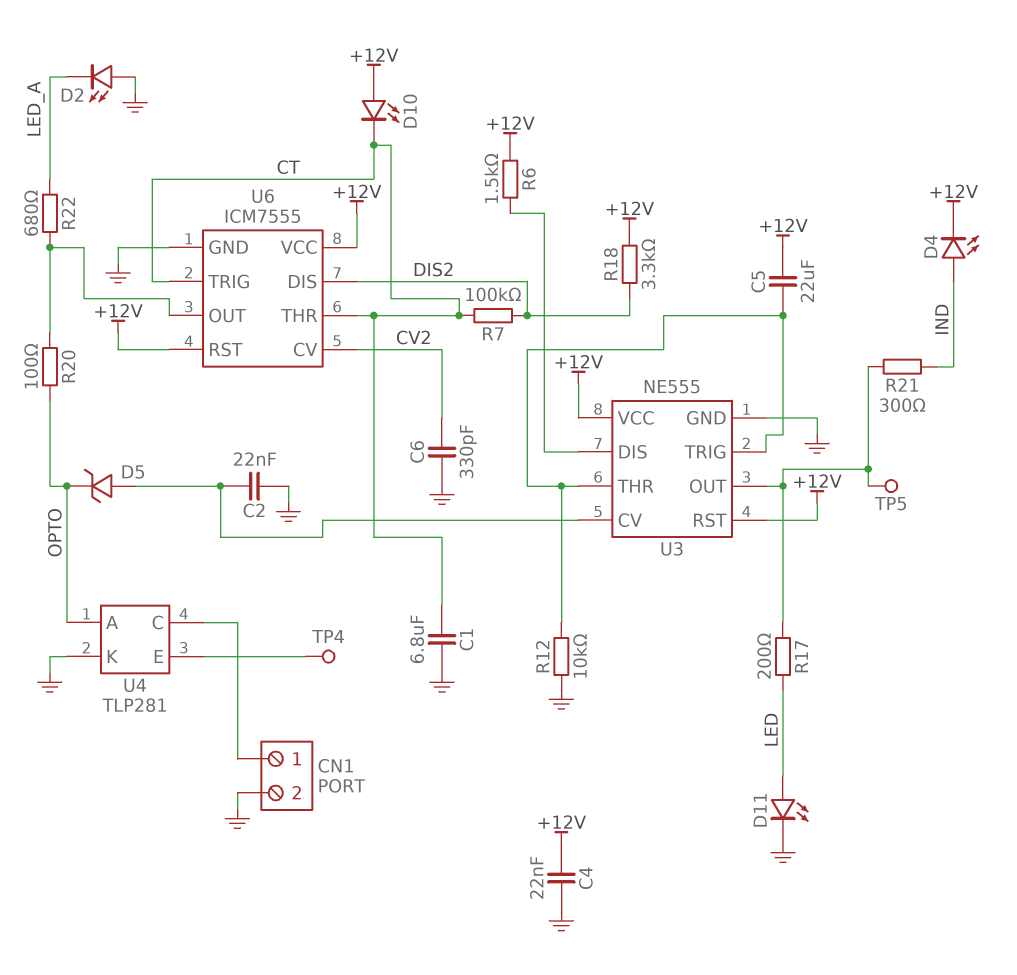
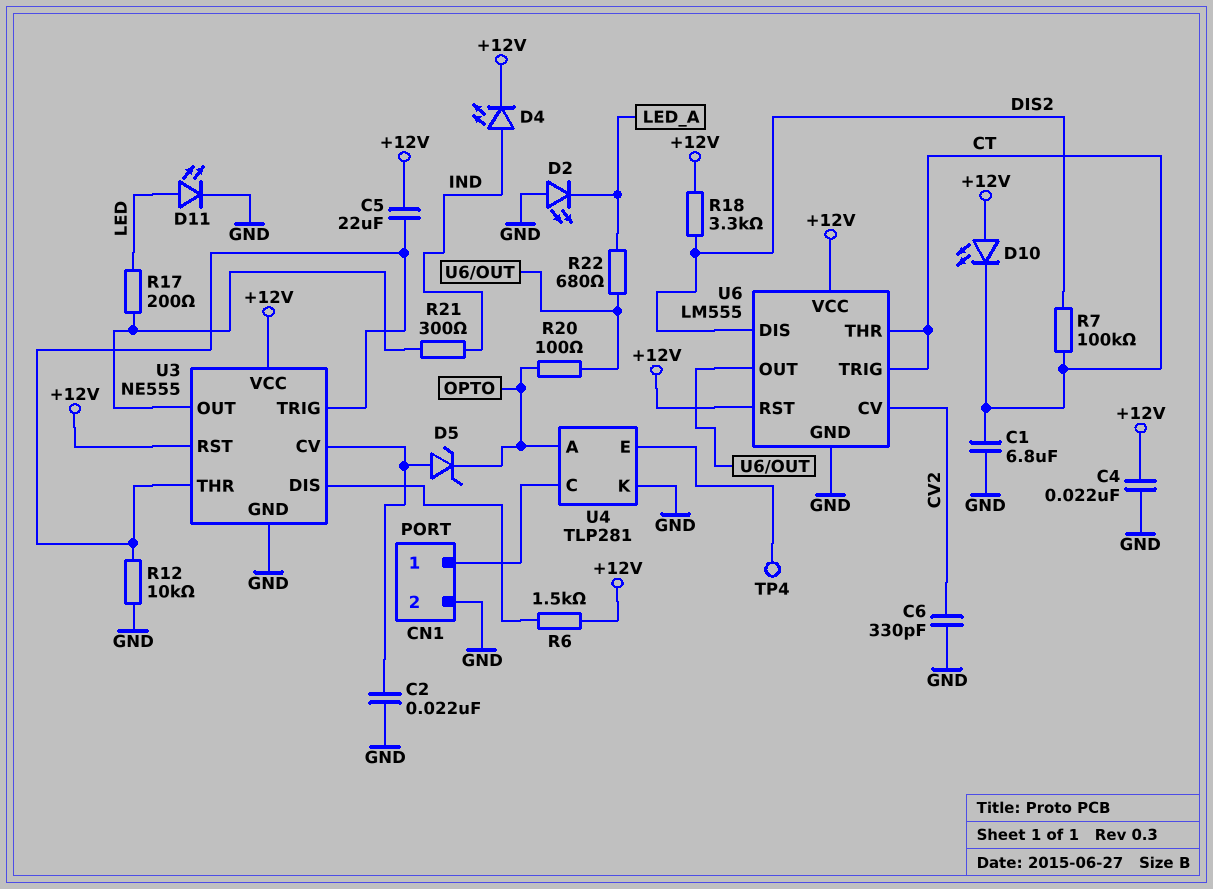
TP5: test point (U3/OUT) -> none
U6: ICM7555 -> LM555

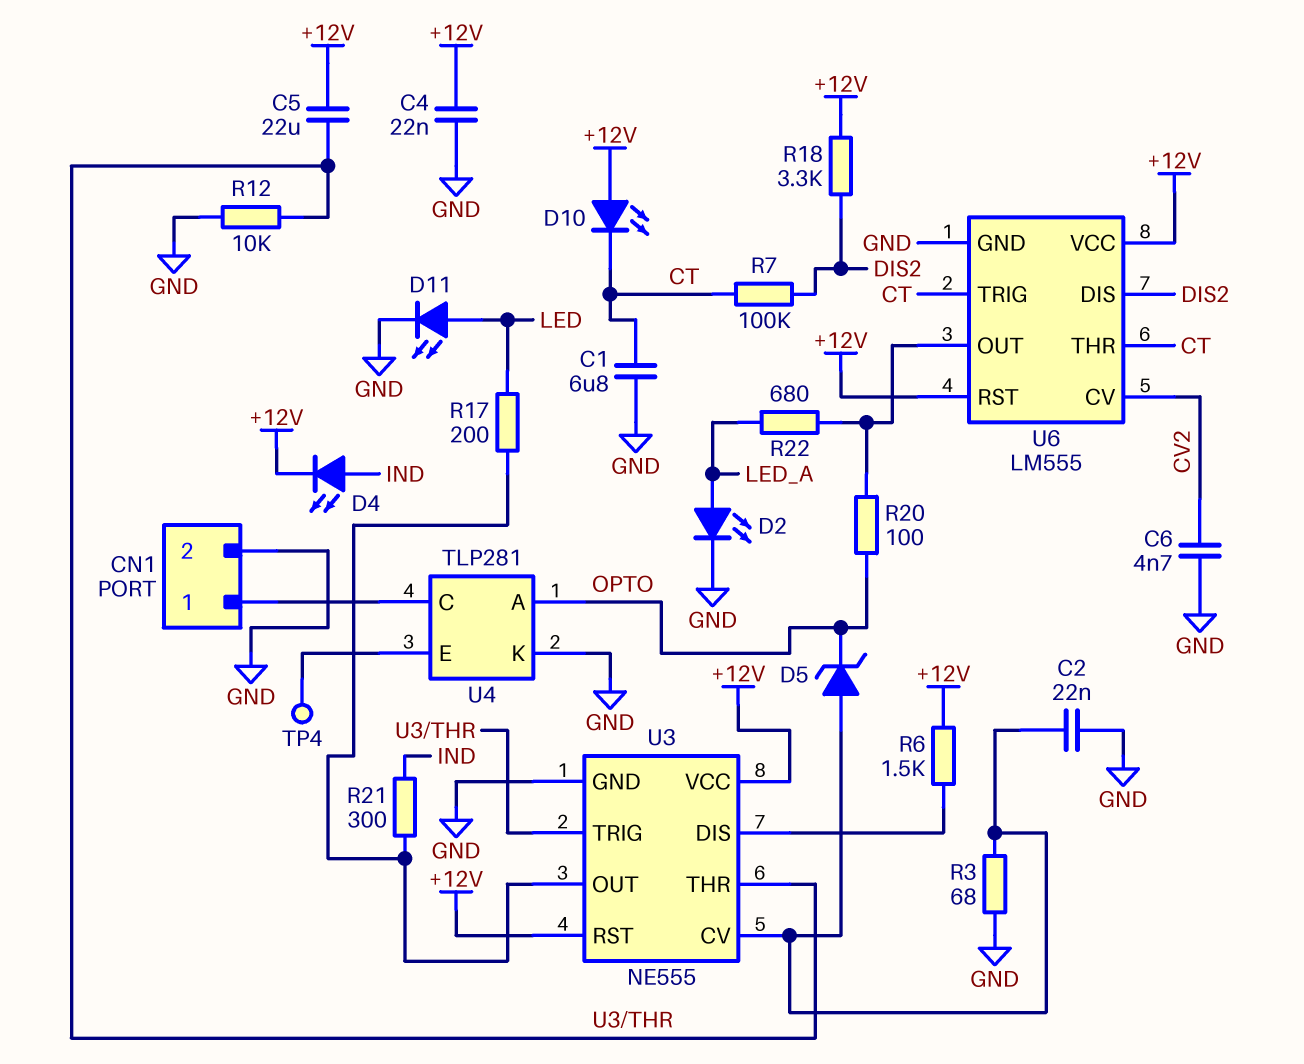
C6: 330pF (CV2, GND) -> 4.7nF (CV2, GND)
D2: LED (A GND, K LED_A) -> LED (A LED_A, K GND)
R3: none -> 68 (GND, U3/CV)

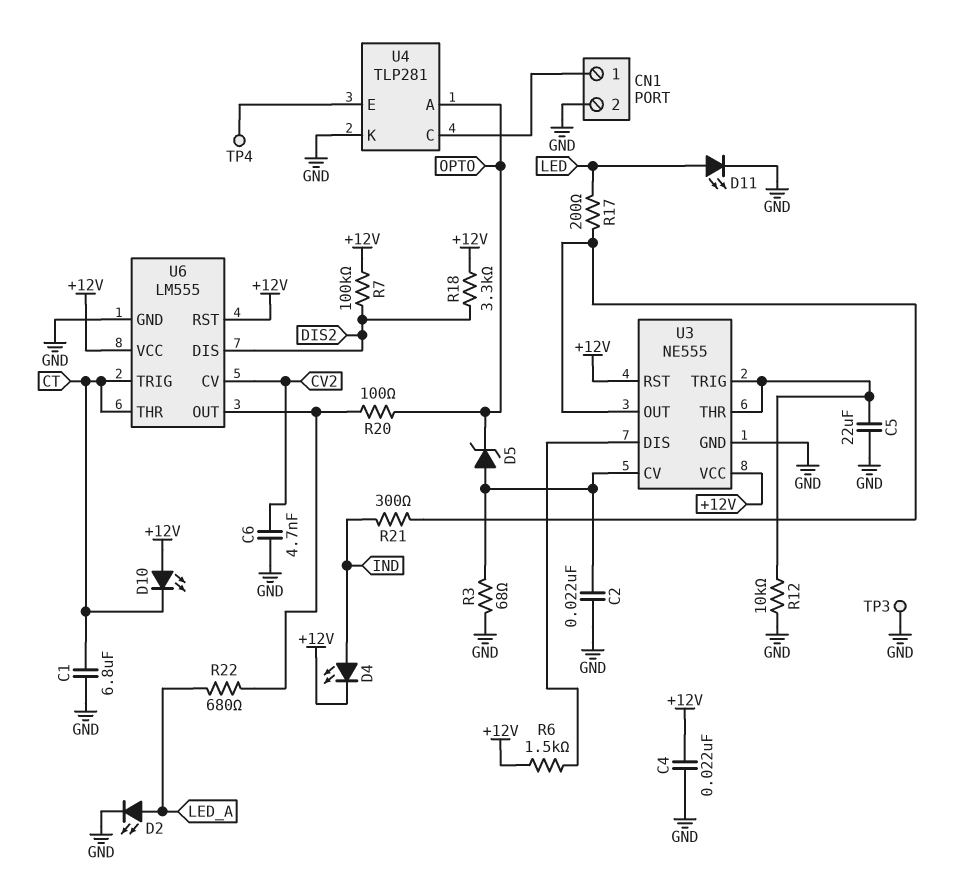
C5: 22uF (+12V, U3/THR) -> 22uF (GND, U3/THR)
R7: 100k (CT, DIS2) -> 100k (+12V, DIS2)
TP3: none -> test point (GND)

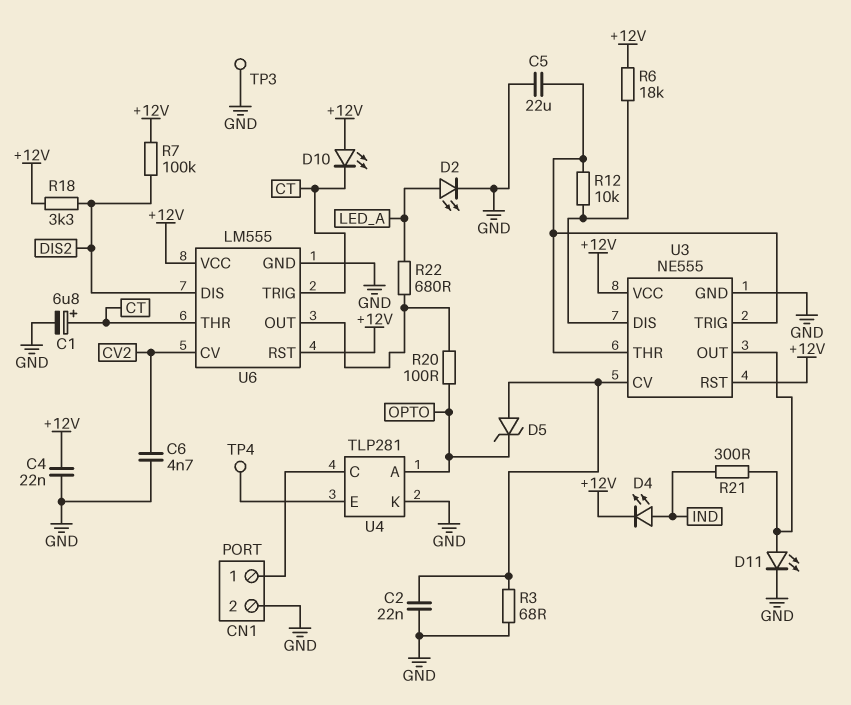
C1: 6.8uF (CT, GND) -> 6.8uF (plus CT, minus GND)
D11: LED (A LED, K GND) -> LED (A U3/OUT, K GND)
R6: 1.5k (+12V, U3/DIS) -> 18k (+12V, U3/DIS)
R12: 10k (GND, U3/THR) -> 10k (U3/DIS, U3/THR)
R17: 200 (LED, U3/OUT) -> none

